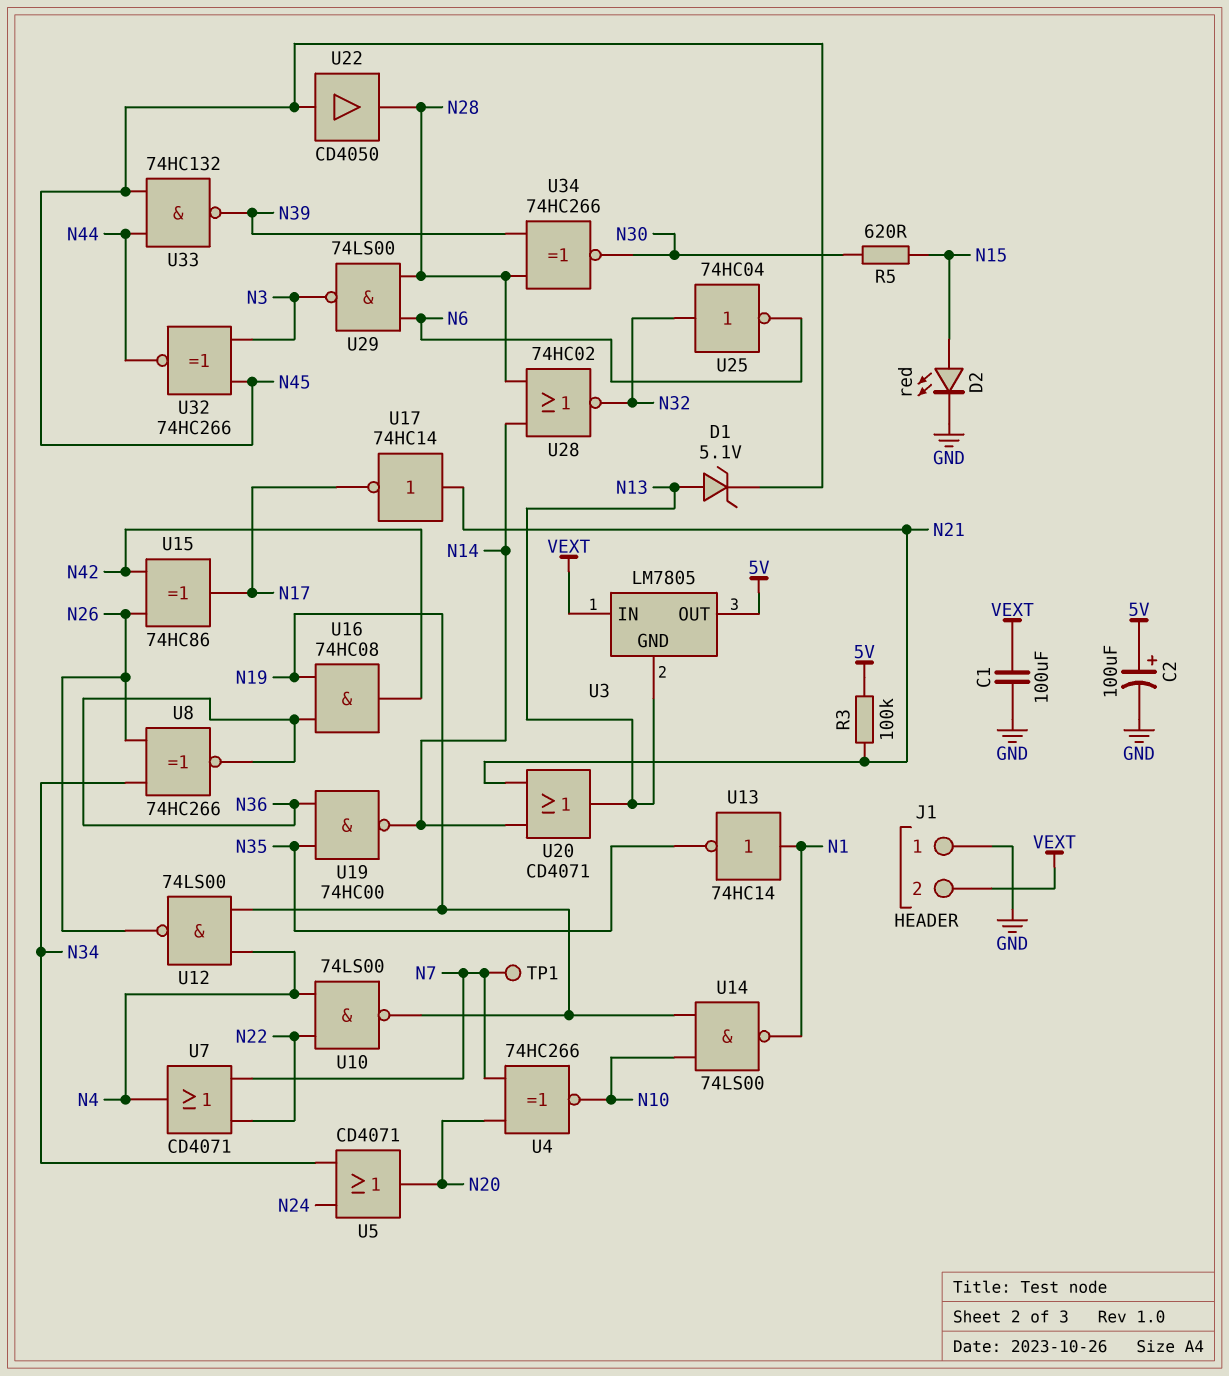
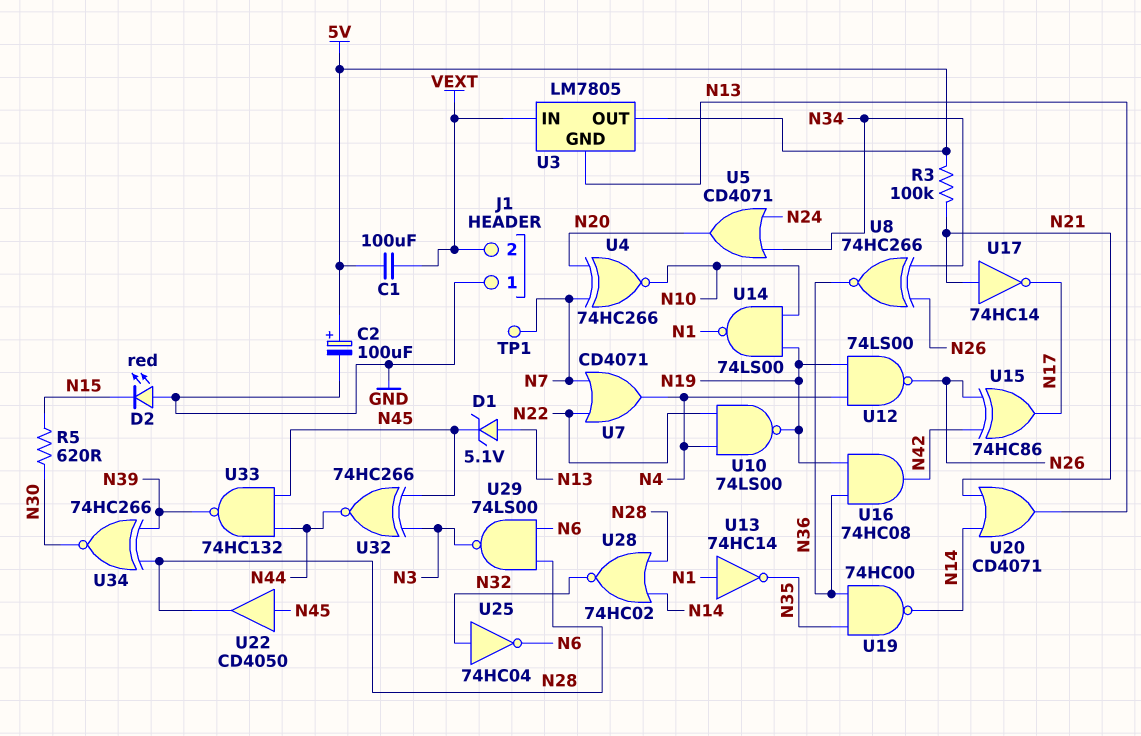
C1: 100uF (GND, VEXT) -> 100uF (5V, VEXT)
D2: LED red (A N15, K GND) -> LED red (A GND, K N15)

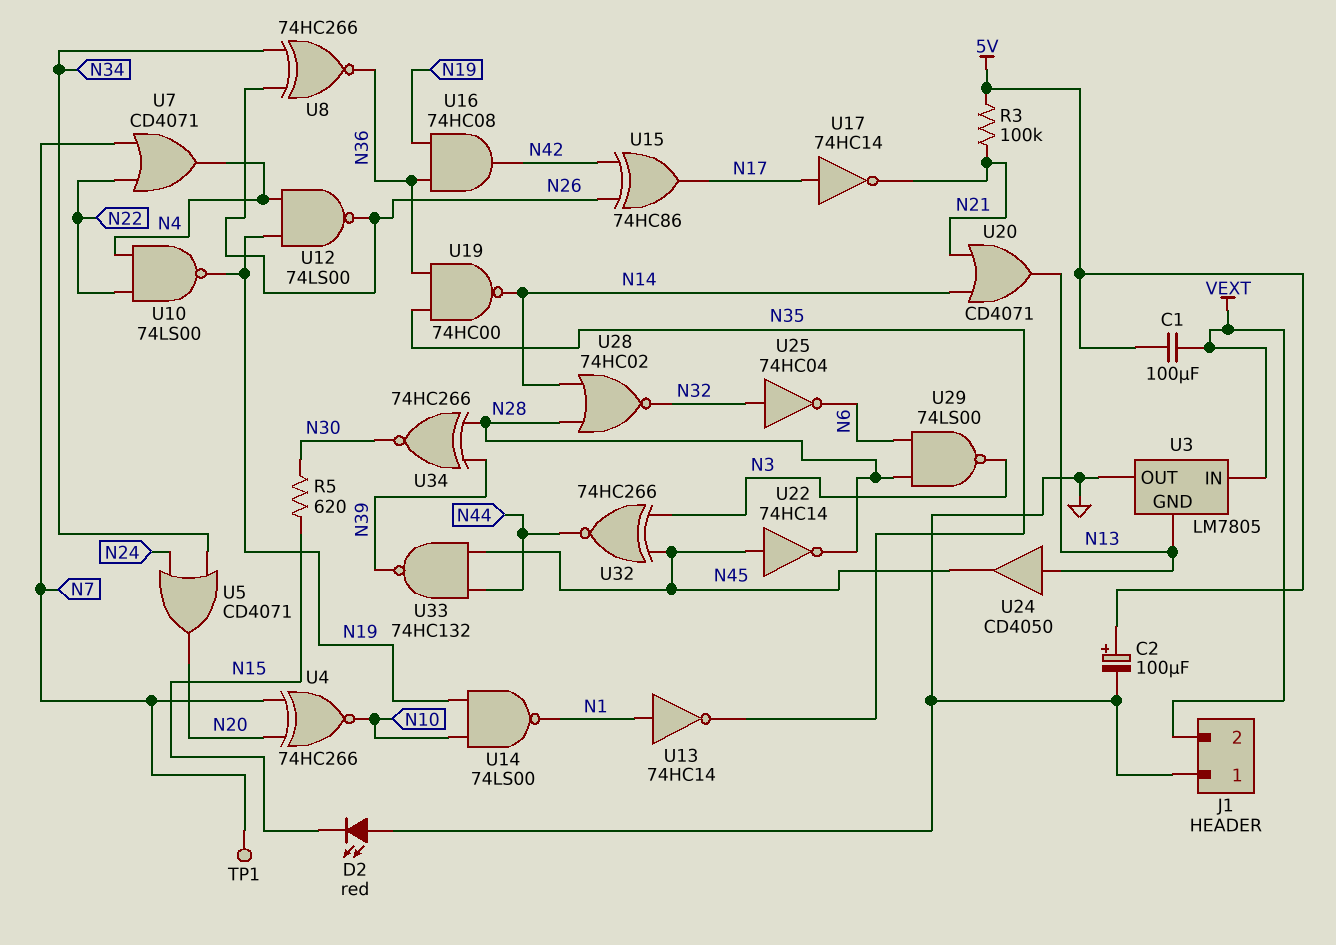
D1: zener 5.1V (A N13, K N45) -> none
U3 pin OUT: 5V -> GND
U17: NOT 74HC14 (in N21, out N17) -> NOT 74HC14 (in N17, out N21)
U22: buffer CD4050 (in N45, out N28) -> NOT 74HC14 (in N45, out N28)
U24: none -> buffer CD4050 (in N13, out N45)

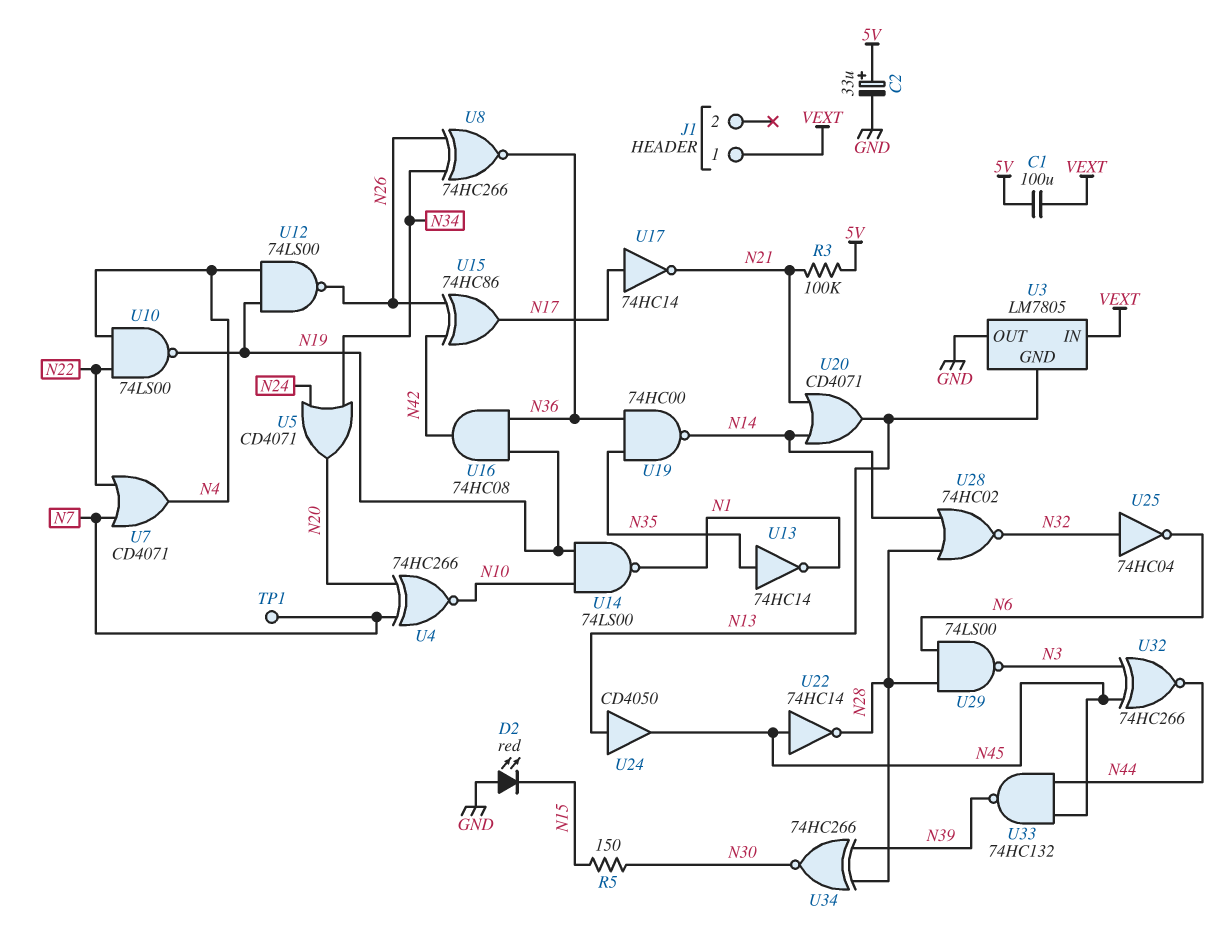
C2: 100uF (plus 5V, minus GND) -> 33uF (plus 5V, minus GND)
J1 pin 1: GND -> VEXT
J1 pin 2: VEXT -> none
R5: 620 (N15, N30) -> 150 (N15, N30)
U13: NOT 74HC14 (in N1, out N35) -> NOT 74HC14 (in N35, out N1)

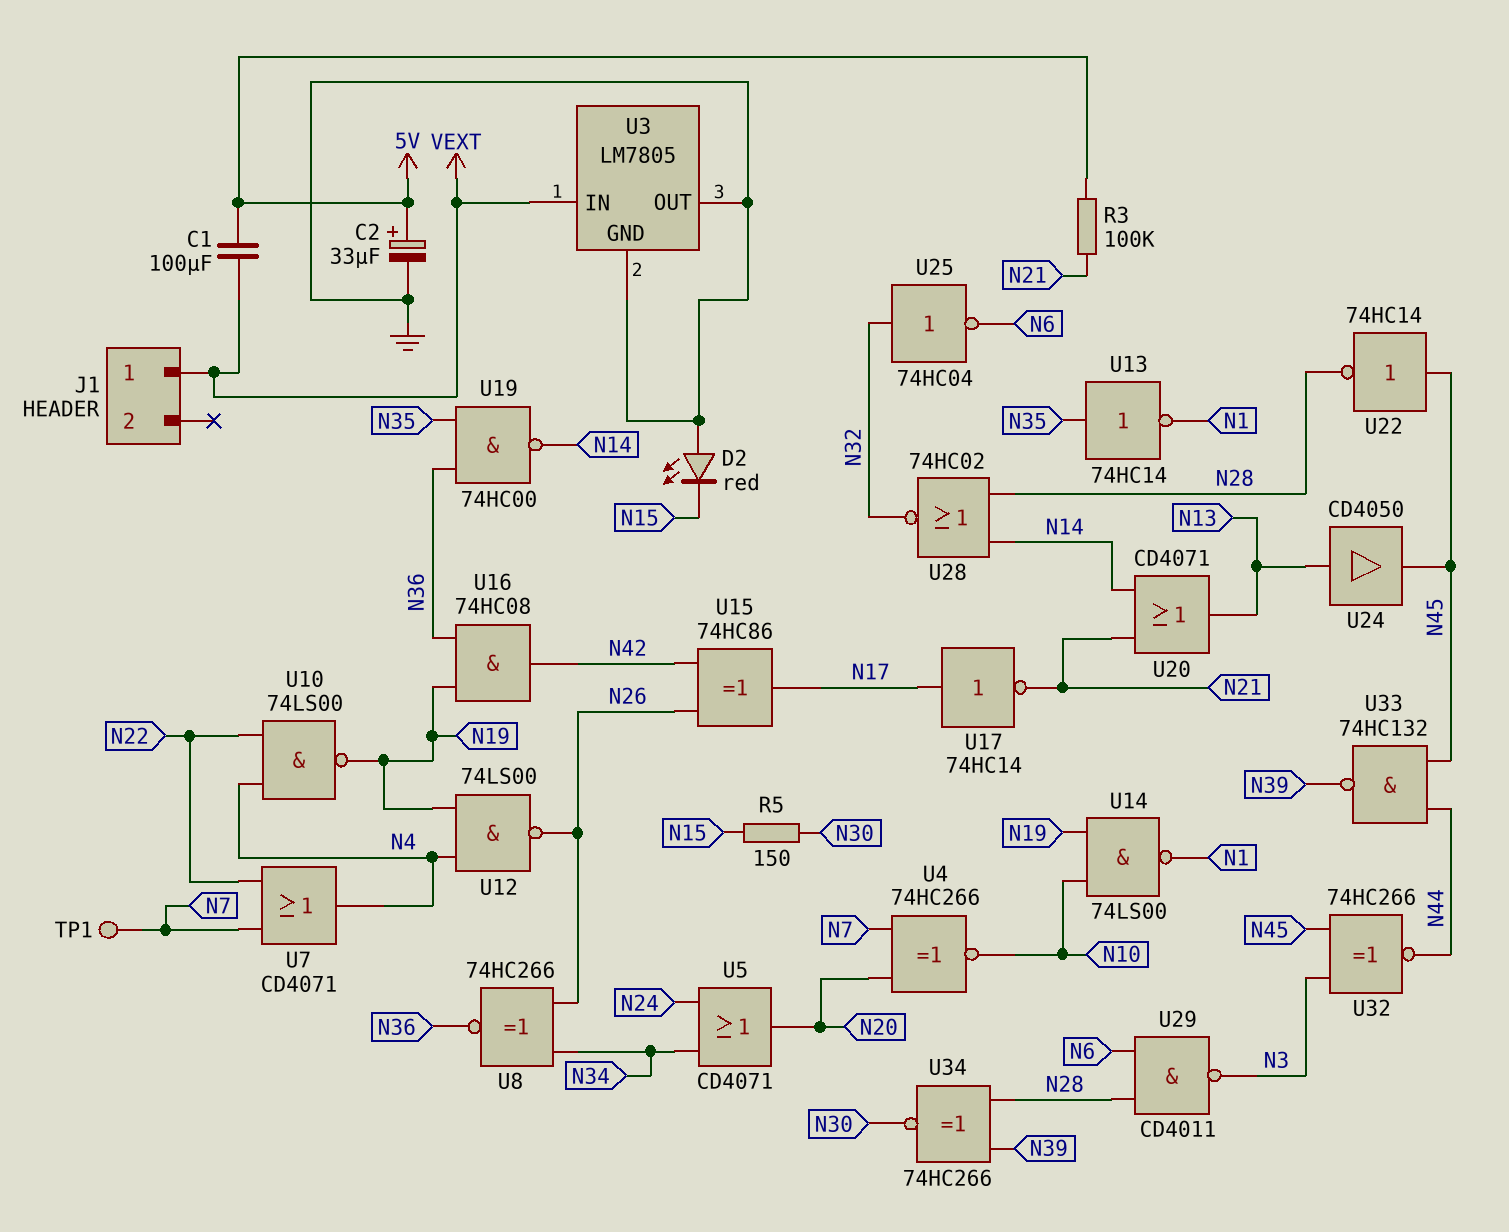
U3 pin GND: N13 -> GND
U29: NAND 74LS00 (in N6, in N28, out N3) -> NAND CD4011 (in N6, in N28, out N3)

